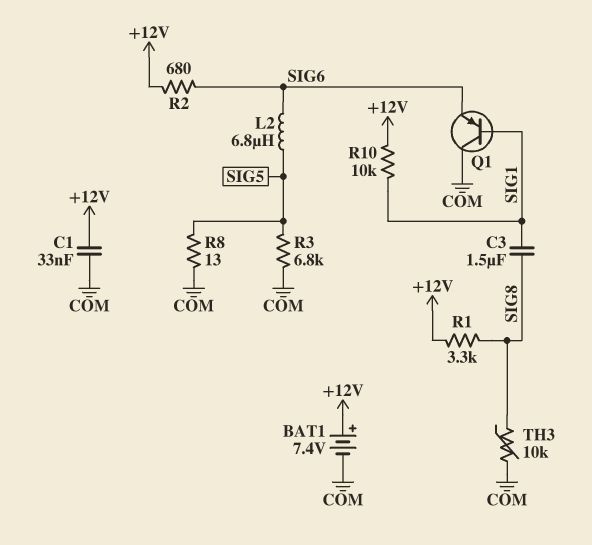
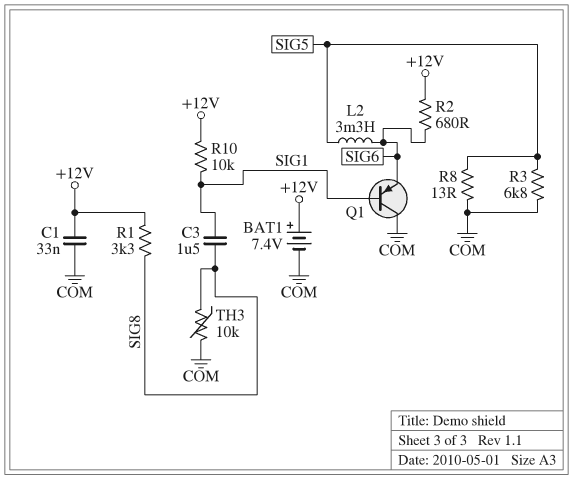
L2: 6.8uH (SIG5, SIG6) -> 3.3mH (SIG5, SIG6)

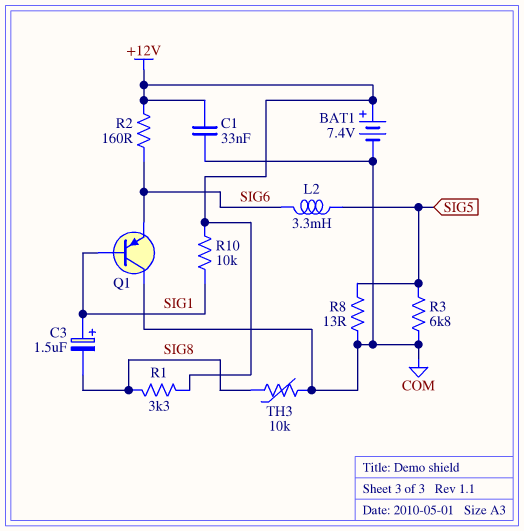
C3: 1.5uF (SIG1, SIG8) -> 1.5uF (plus SIG1, minus SIG8)
R2: 680 (+12V, SIG6) -> 160 (+12V, SIG6)

